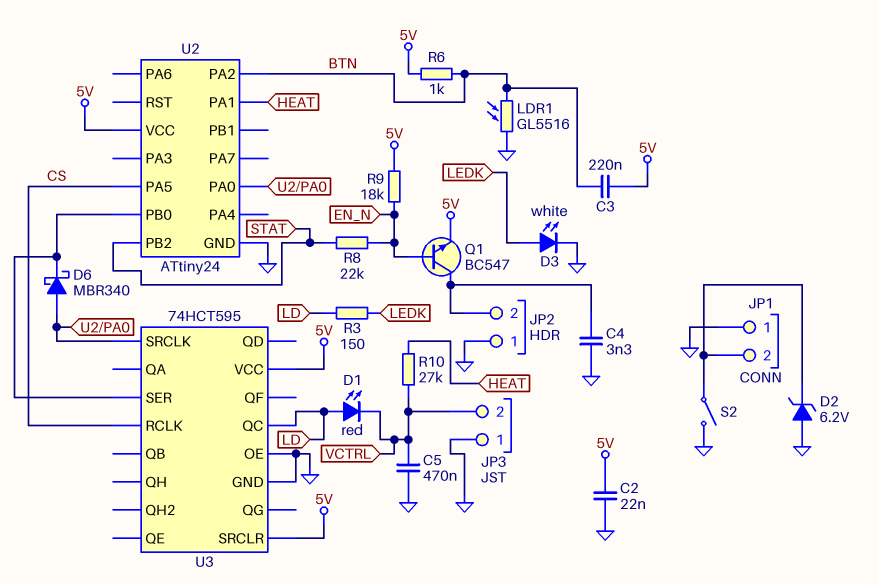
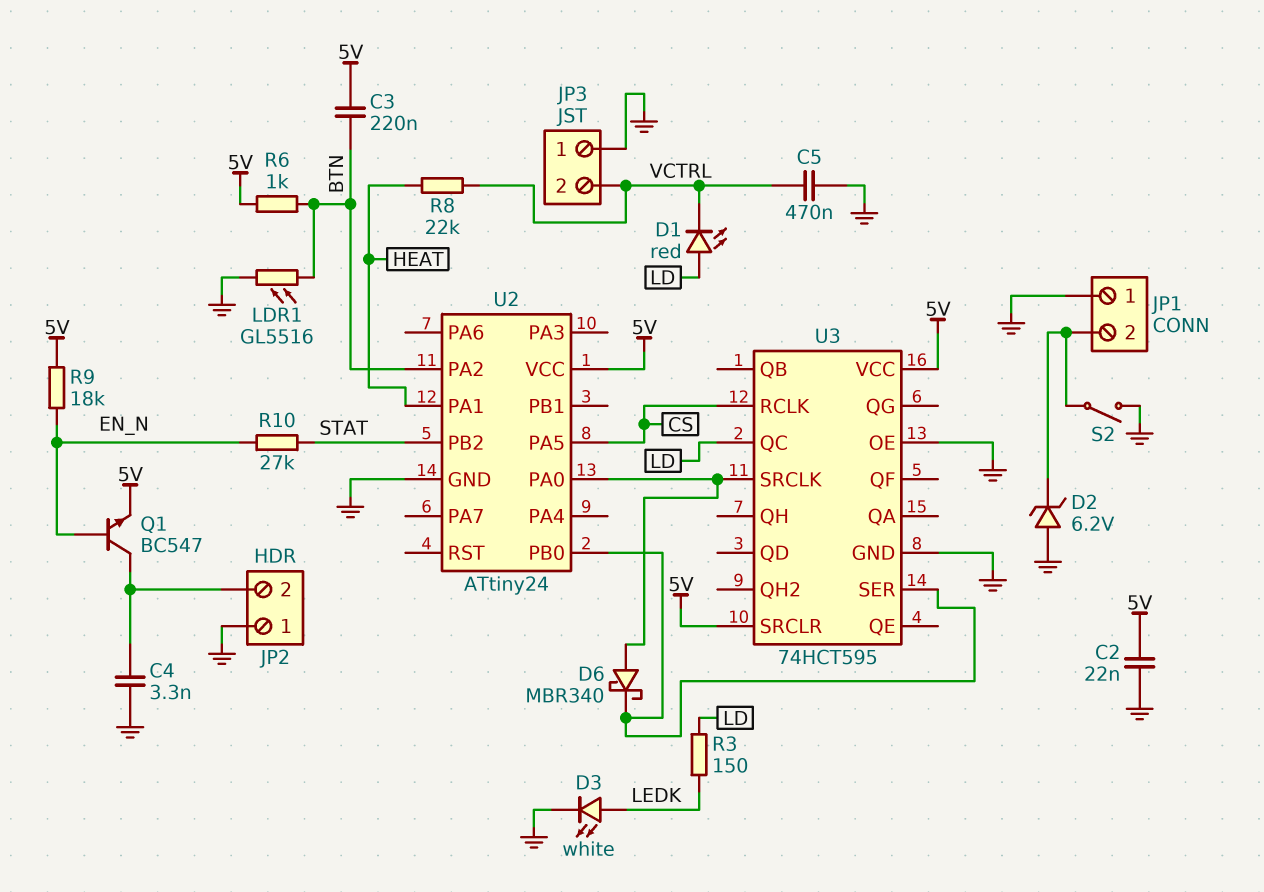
R8: 22k (EN_N, STAT) -> 22k (HEAT, VCTRL)
R10: 27k (HEAT, VCTRL) -> 27k (EN_N, STAT)

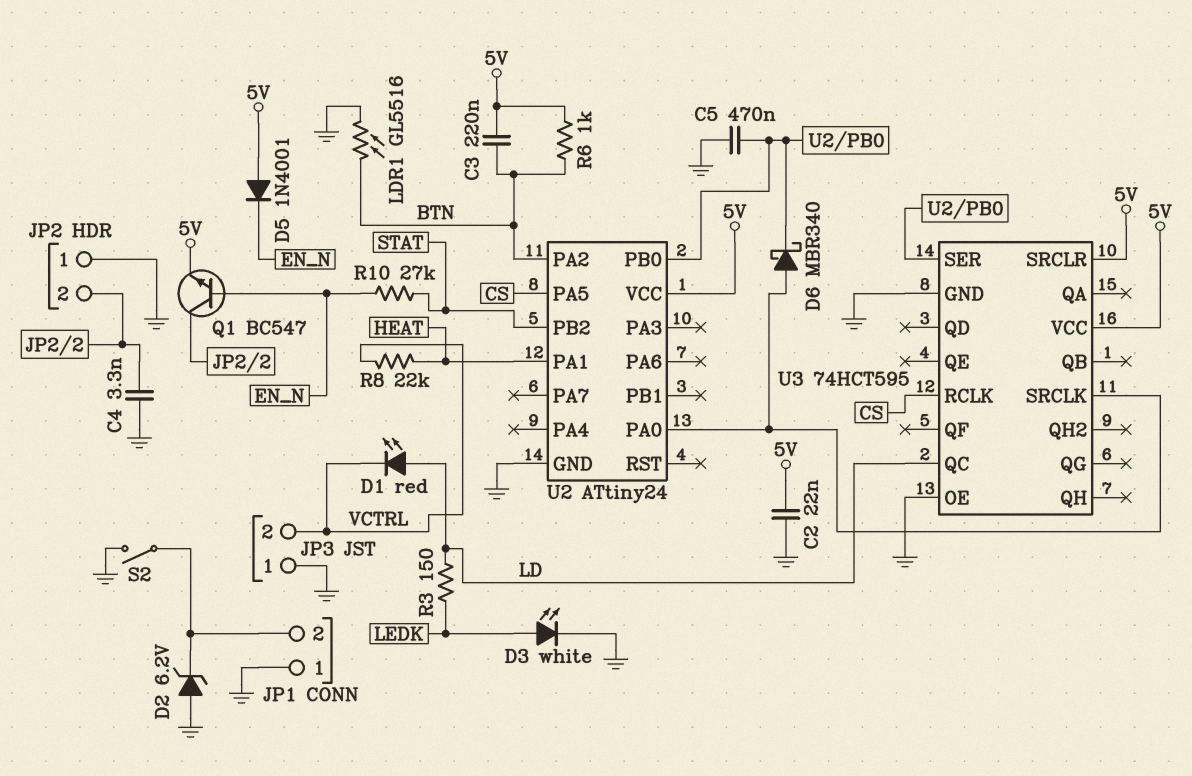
C5: 470nF (GND, VCTRL) -> 470nF (GND, U2/PB0)
D5: none -> diode 1N4001 (A 5V, K EN_N)
R9: 18k (5V, EN_N) -> none

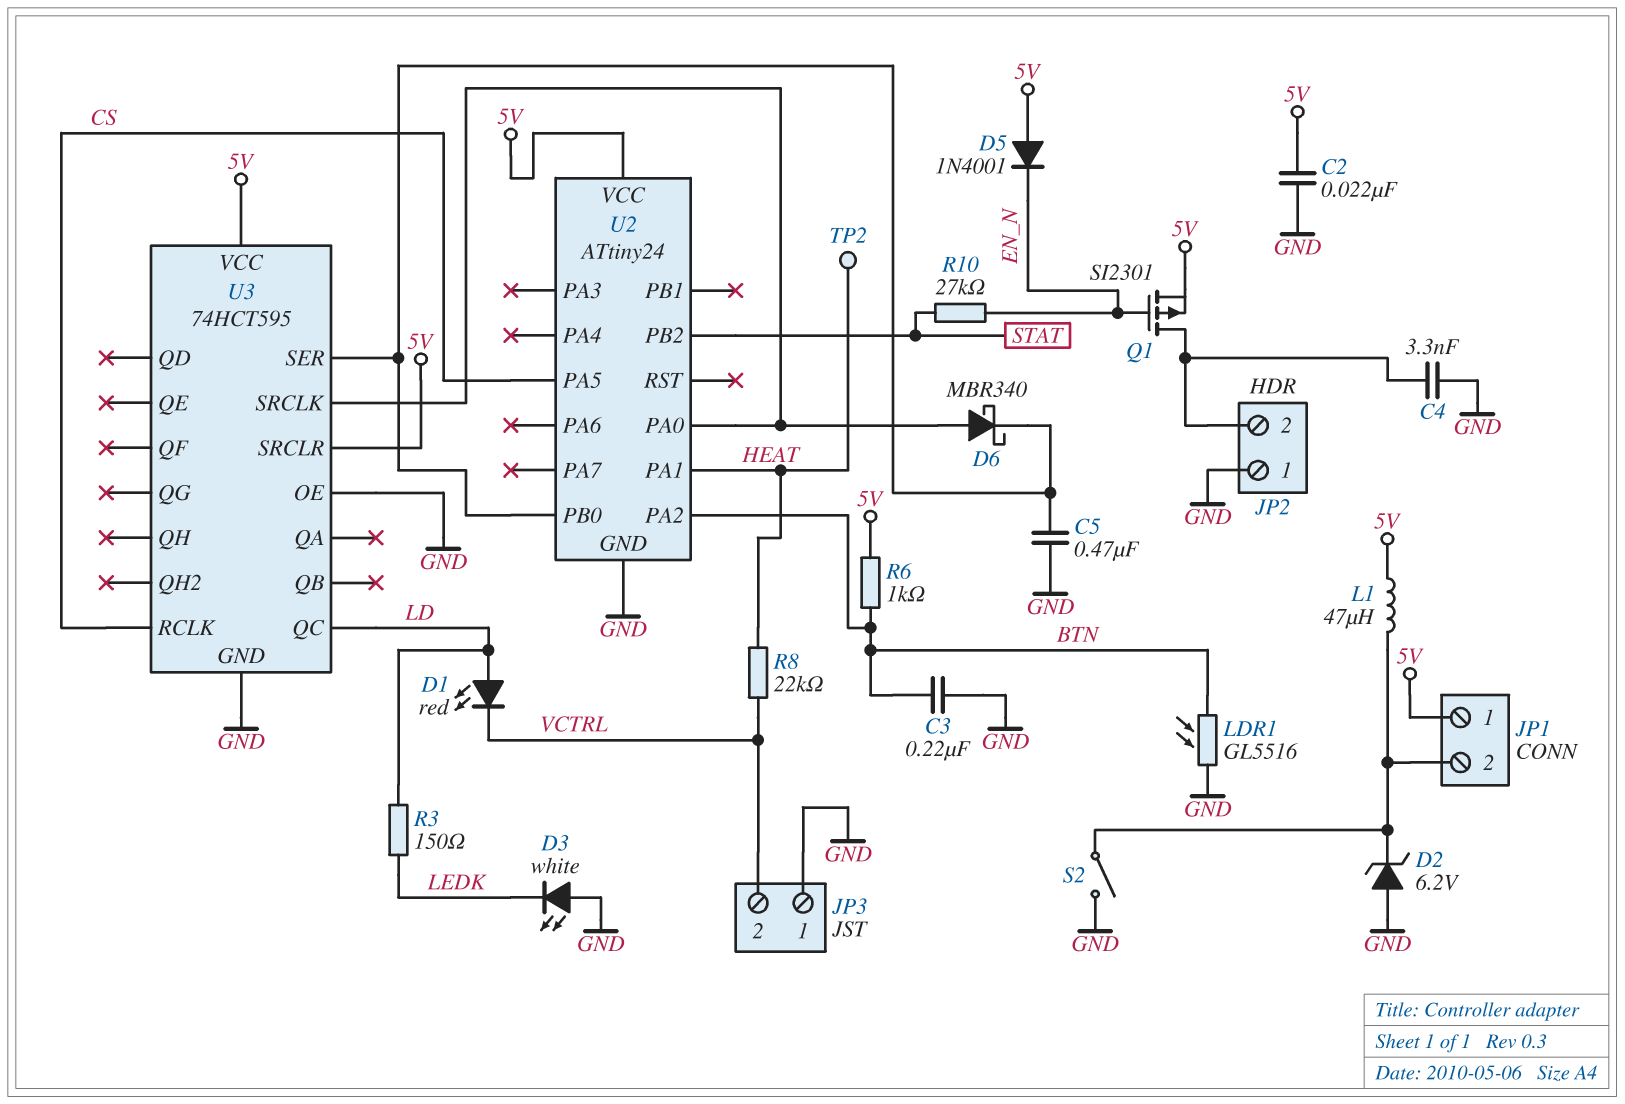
C3: 220nF (5V, BTN) -> 220nF (BTN, GND)
D3: LED white (A LEDK, K GND) -> LED white (A GND, K LEDK)
JP1 pin 1: GND -> 5V
L1: none -> 47uH (5V, JP1/2)
Q1: NPN BC547 (B EN_N, C JP2/2, E 5V) -> PMOS SI2301 (G EN_N, D JP2/2, S 5V)
TP2: none -> test point (HEAT)

